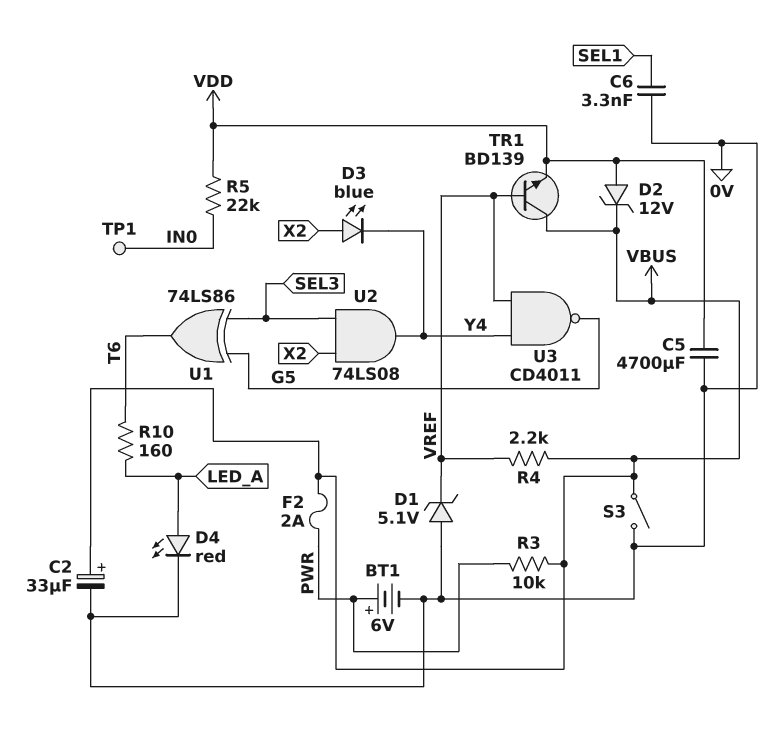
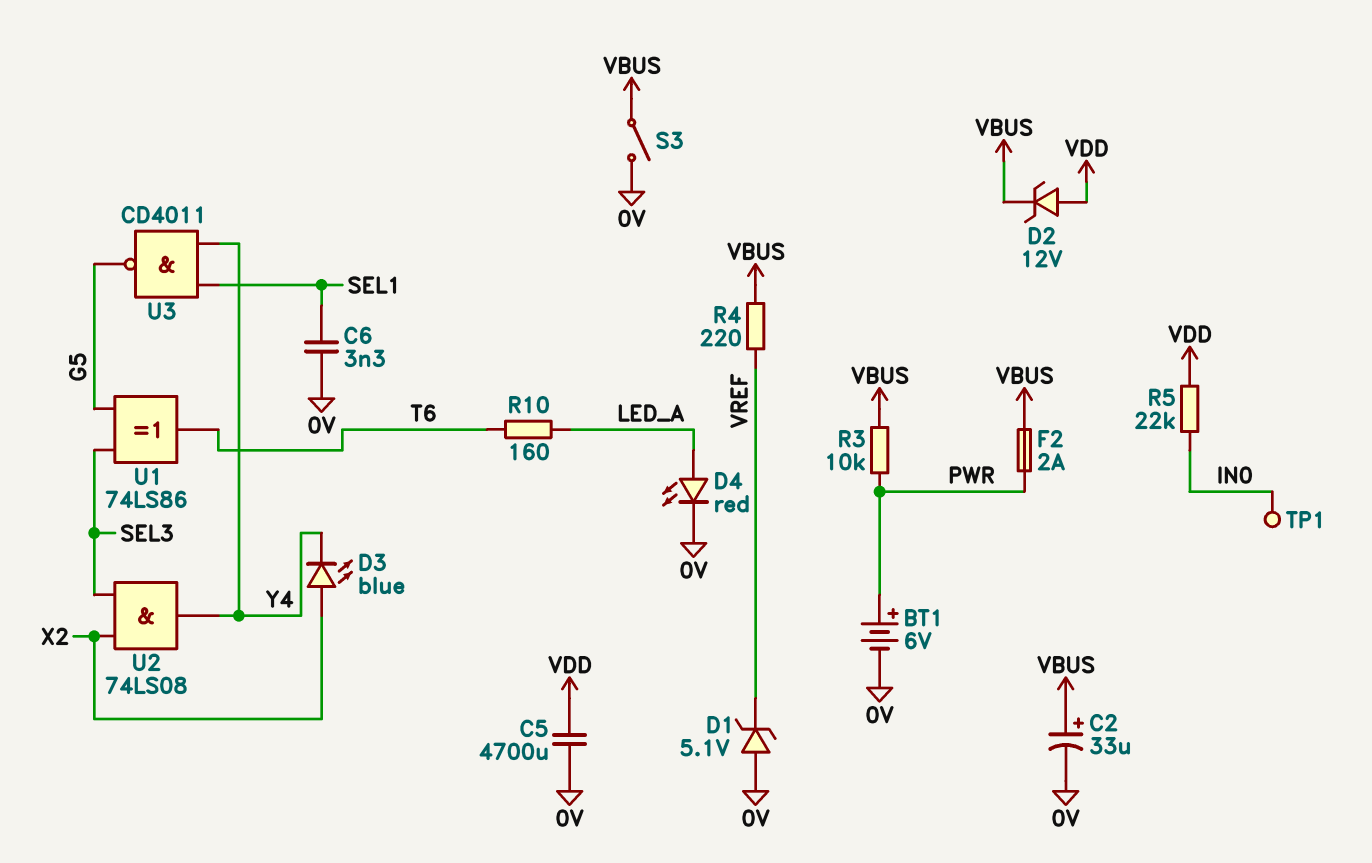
R4: 2.2k (VBUS, VREF) -> 220 (VBUS, VREF)
TR1: NPN BD139 (B VREF, C VBUS, E VDD) -> none
U3: NAND CD4011 (in VREF, in Y4, out G5) -> NAND CD4011 (in SEL1, in Y4, out G5)

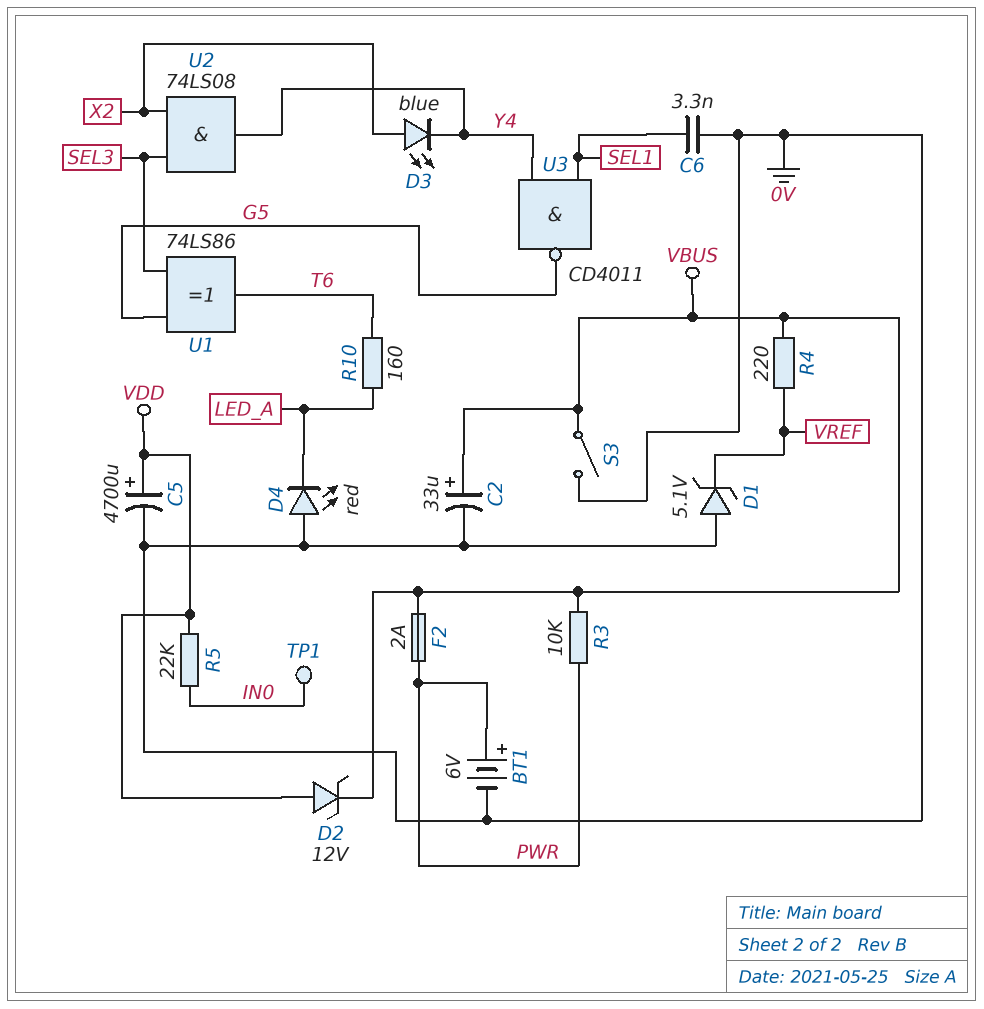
C5: 4700uF (0V, VDD) -> 4700uF (plus VDD, minus 0V)
D4: LED red (A LED_A, K 0V) -> LED red (A 0V, K LED_A)

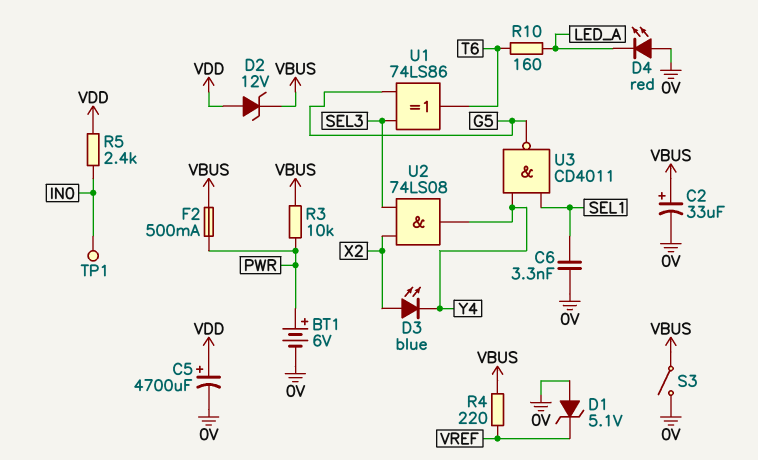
F2: 2A (PWR, VBUS) -> 500mA (PWR, VBUS)
R5: 22k (IN0, VDD) -> 2.4k (IN0, VDD)

